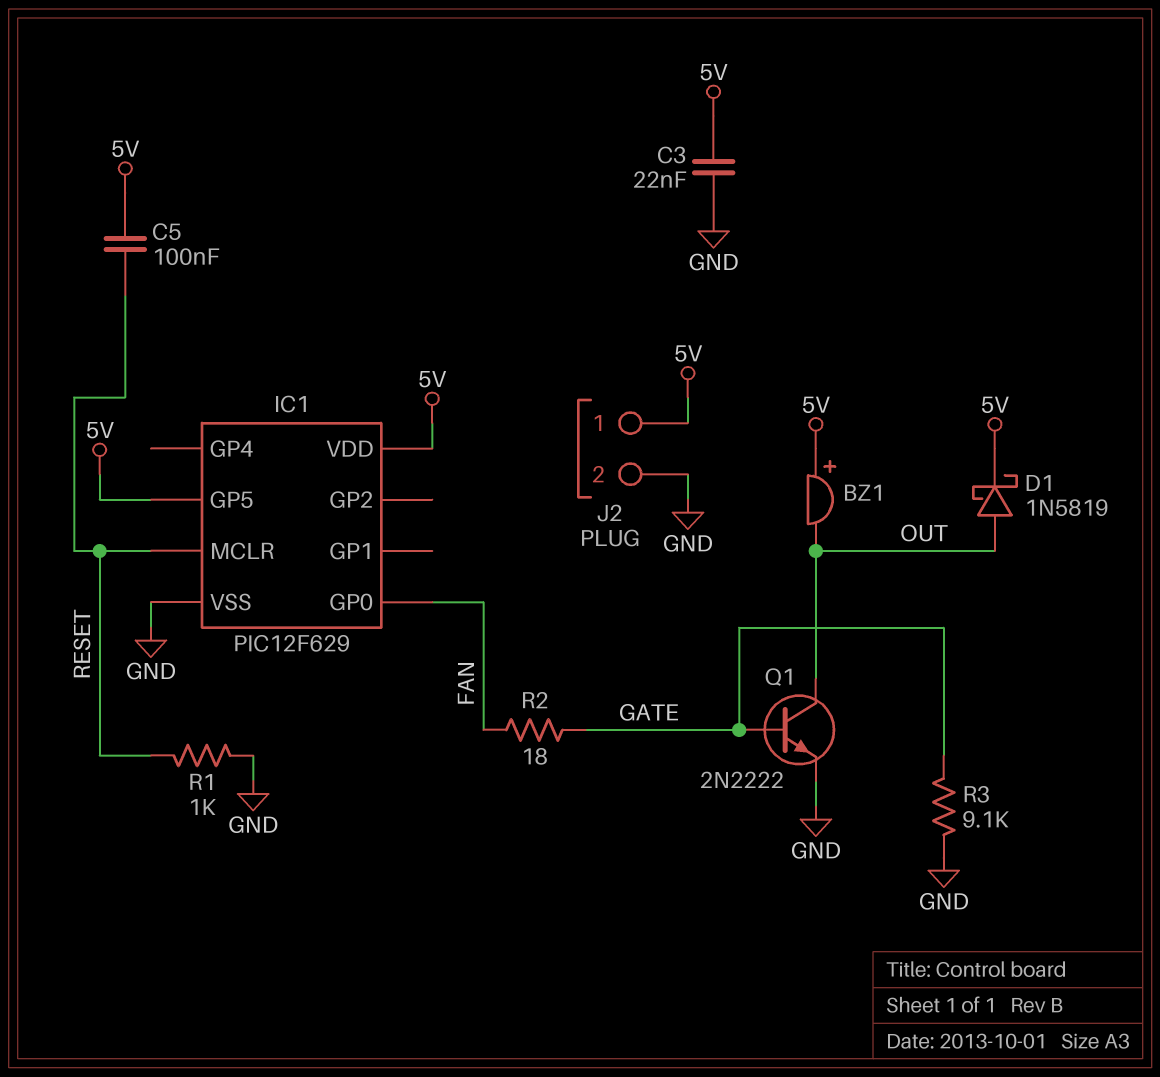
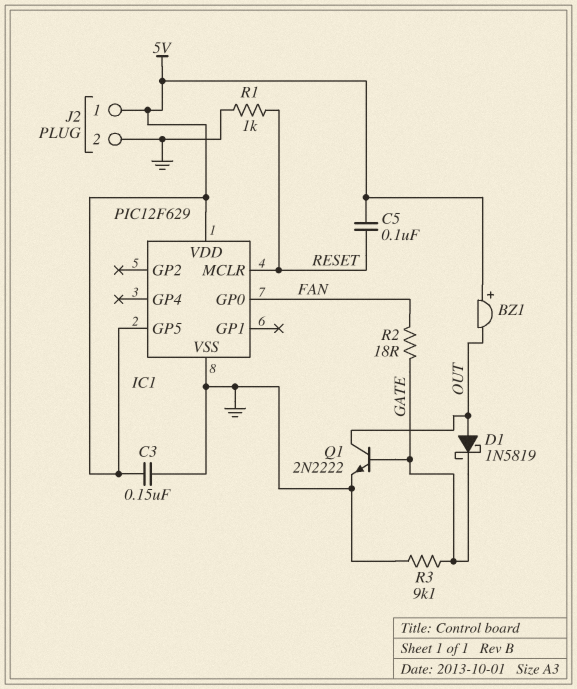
C3: 22nF (5V, GND) -> 150nF (5V, GND)
D1: schottky 1N5819 (A OUT, K 5V) -> schottky 1N5819 (A OUT, K GATE)

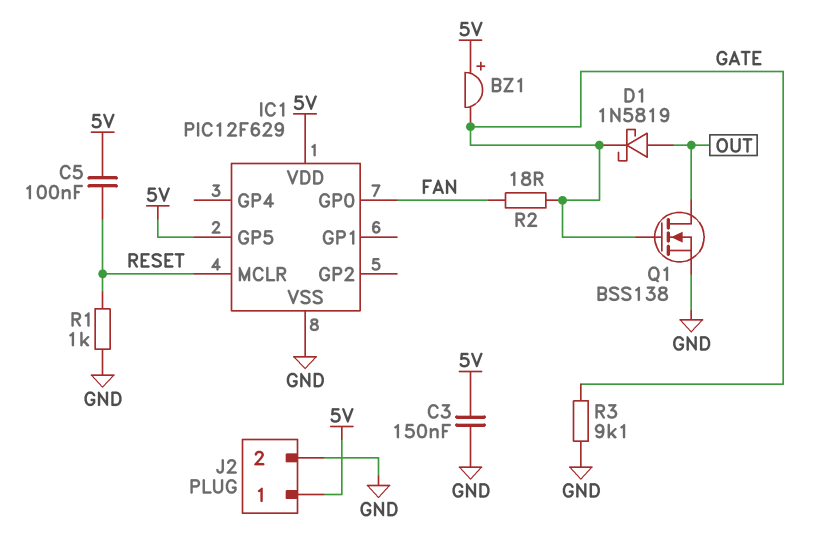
BZ1: buzzer (plus 5V, minus OUT) -> buzzer (plus 5V, minus GATE)
Q1: NPN 2N2222 (B GATE, C OUT, E GND) -> NMOS BSS138 (G GATE, D OUT, S GND)

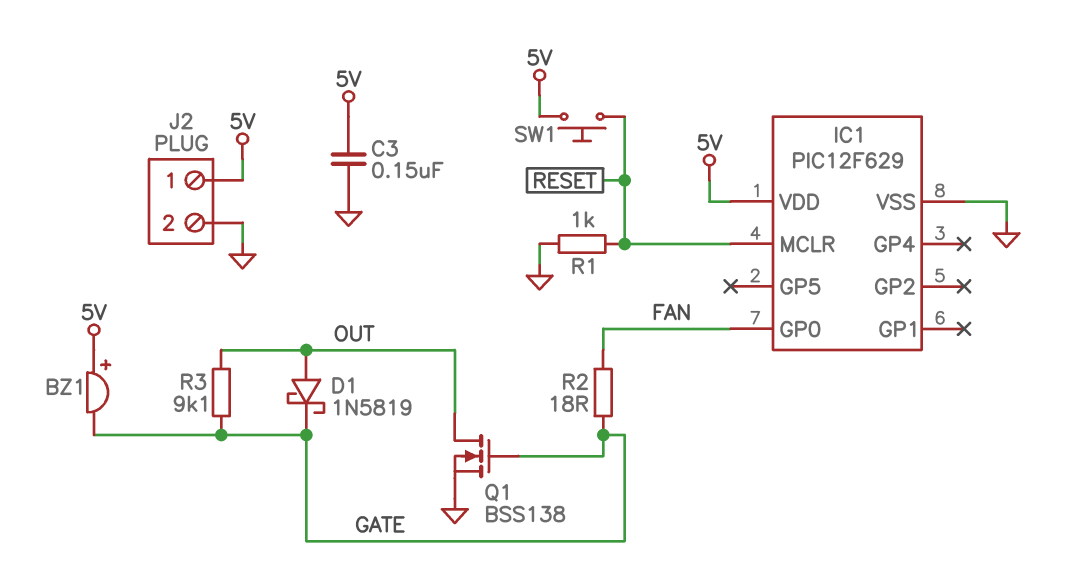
C5: 100nF (5V, RESET) -> none
IC1 pin GP5: 5V -> none
R3: 9.1k (GATE, GND) -> 9.1k (GATE, OUT)
SW1: none -> button (5V, RESET)

